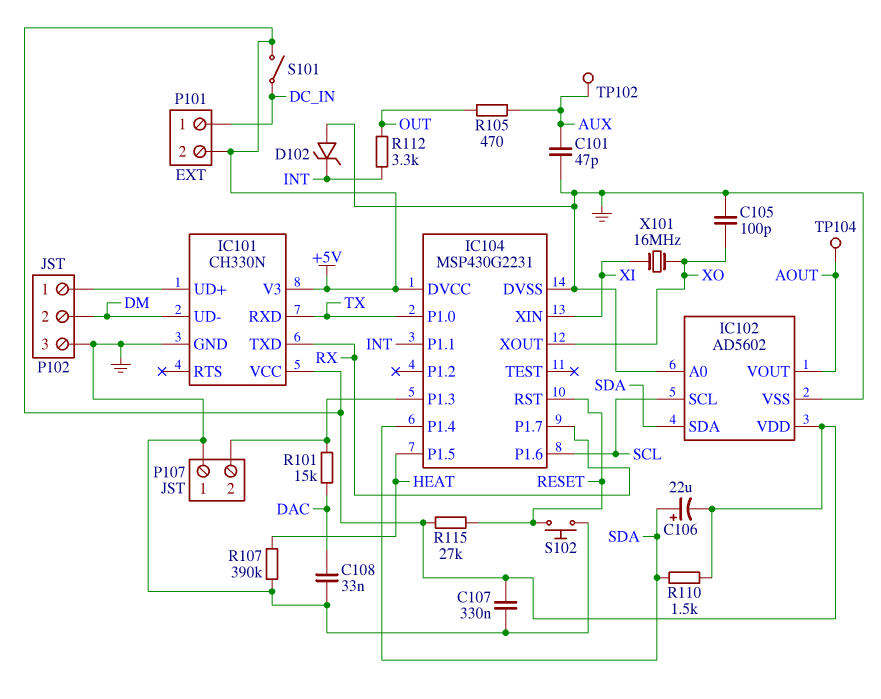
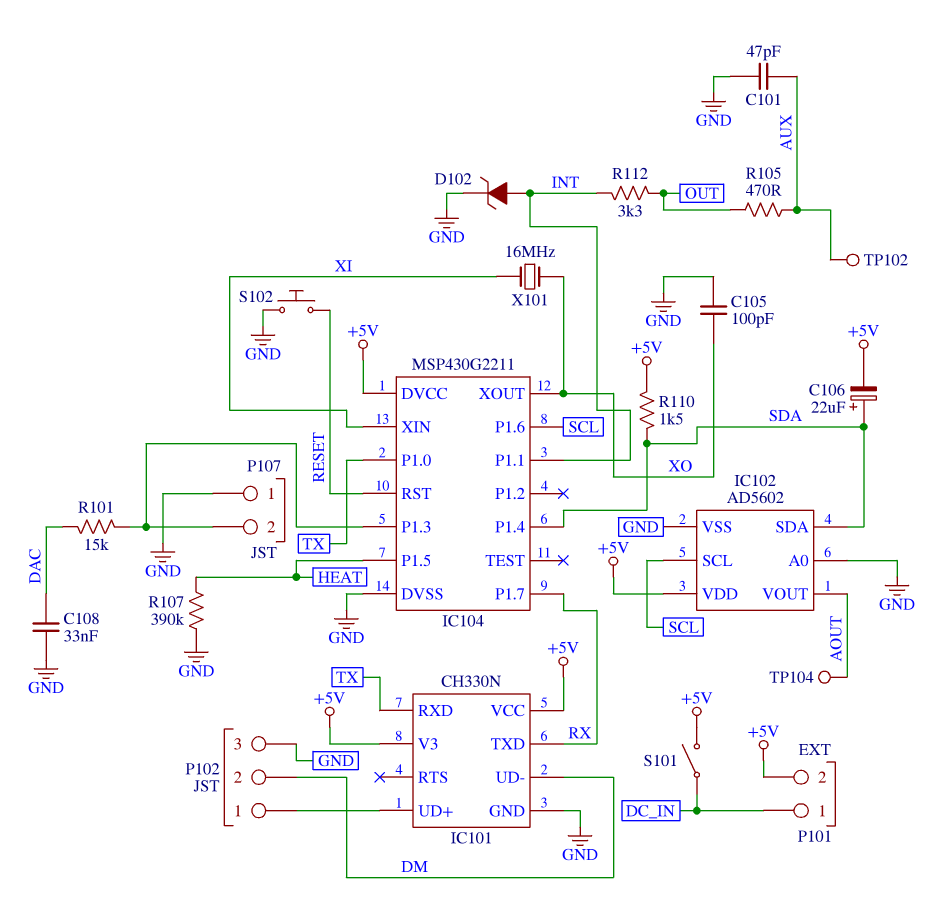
C107: 330nF (+5V, GND) -> none
D102: zener (A GND, K INT) -> zener (A INT, K GND)
IC104: MSP430G2231 -> MSP430G2211
R115: 27k (+5V, RESET) -> none

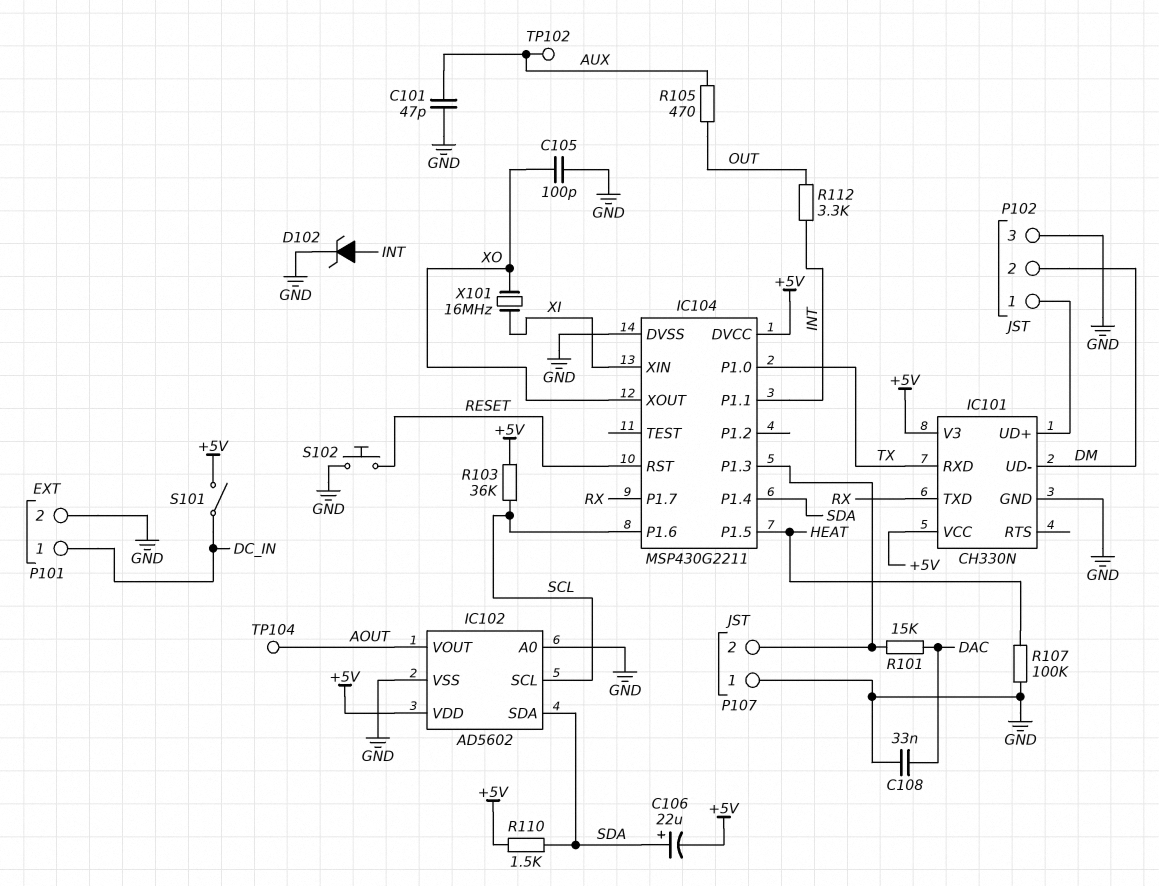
P101 pin 2: +5V -> GND
R103: none -> 36k (+5V, SCL)
R107: 390k (GND, HEAT) -> 100k (GND, HEAT)

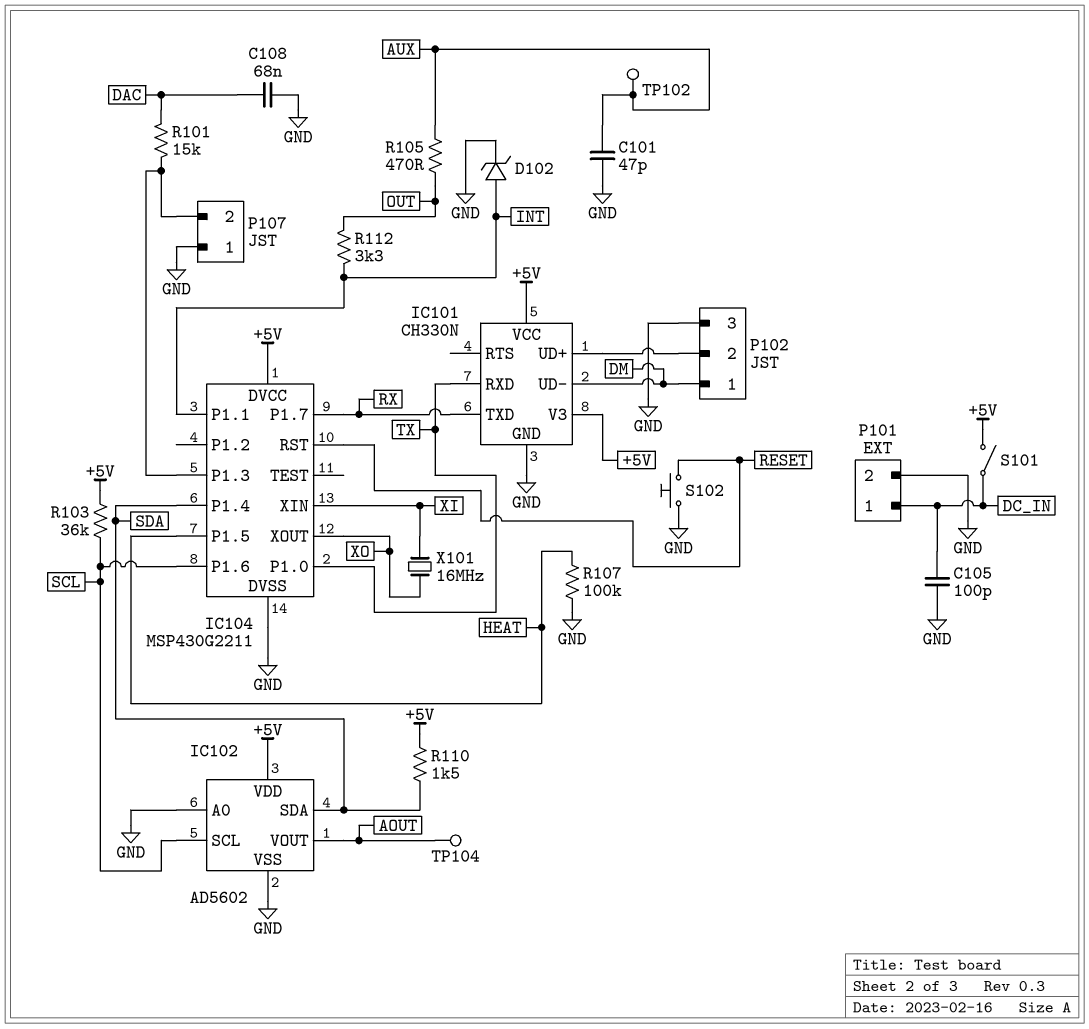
C105: 100pF (GND, XO) -> 100pF (DC_IN, GND)
C106: 22uF (plus SDA, minus +5V) -> none
C108: 33nF (DAC, GND) -> 68nF (DAC, GND)
P102 pin 1: IC101/UD+ -> DM
P102 pin 2: DM -> IC101/UD+

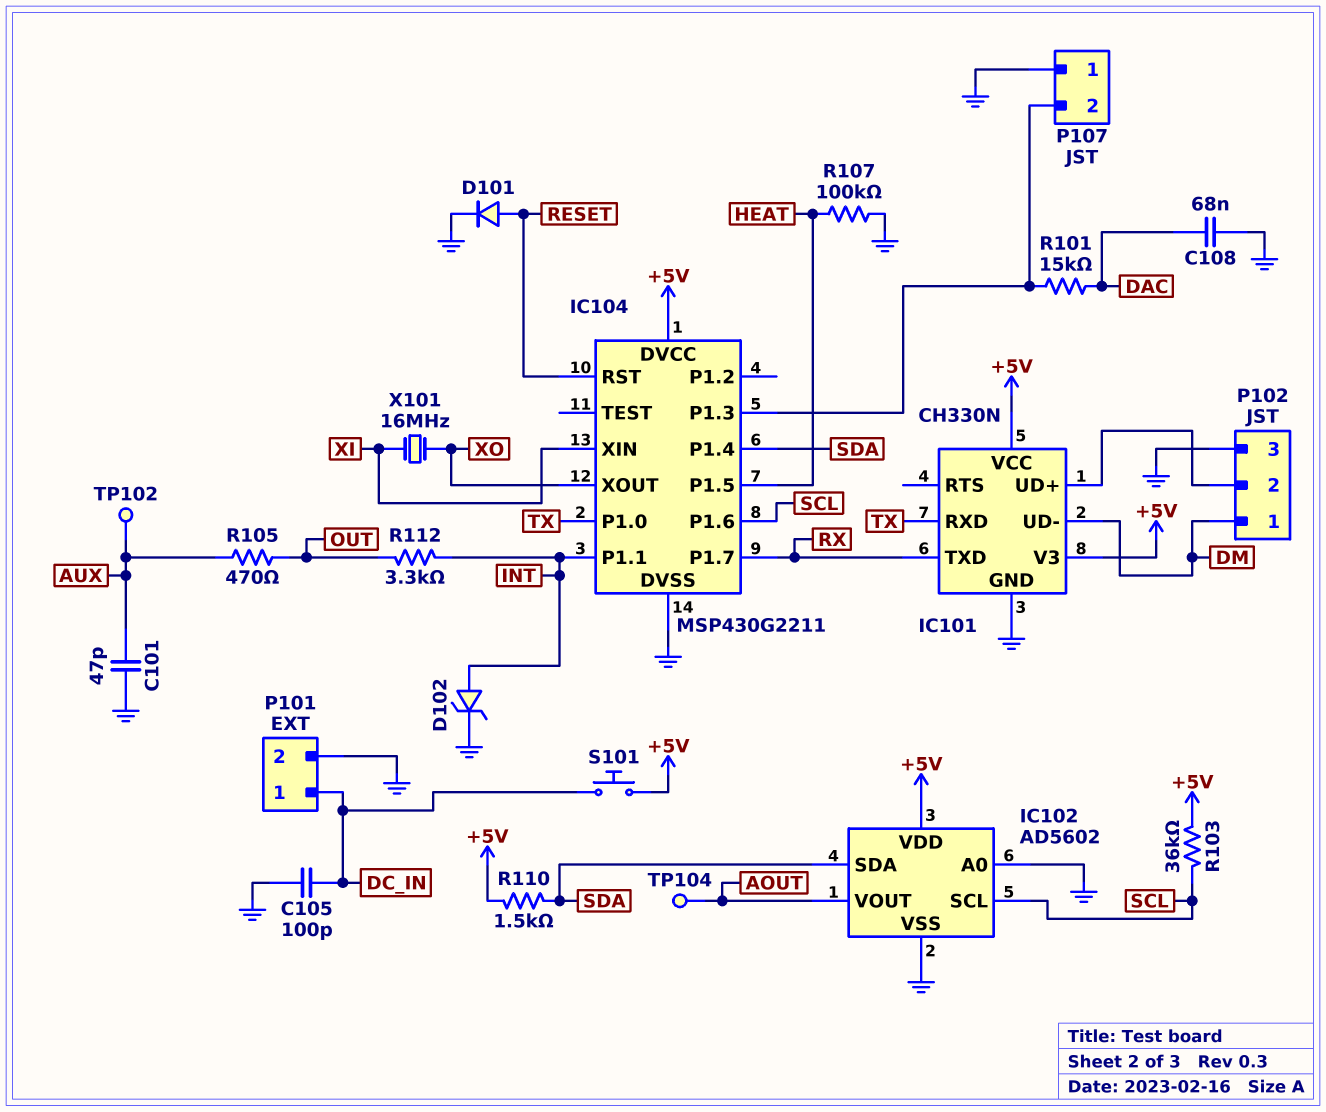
D101: none -> diode (A RESET, K GND)
S101: switch (+5V, DC_IN) -> button (+5V, DC_IN)
S102: button (GND, RESET) -> none

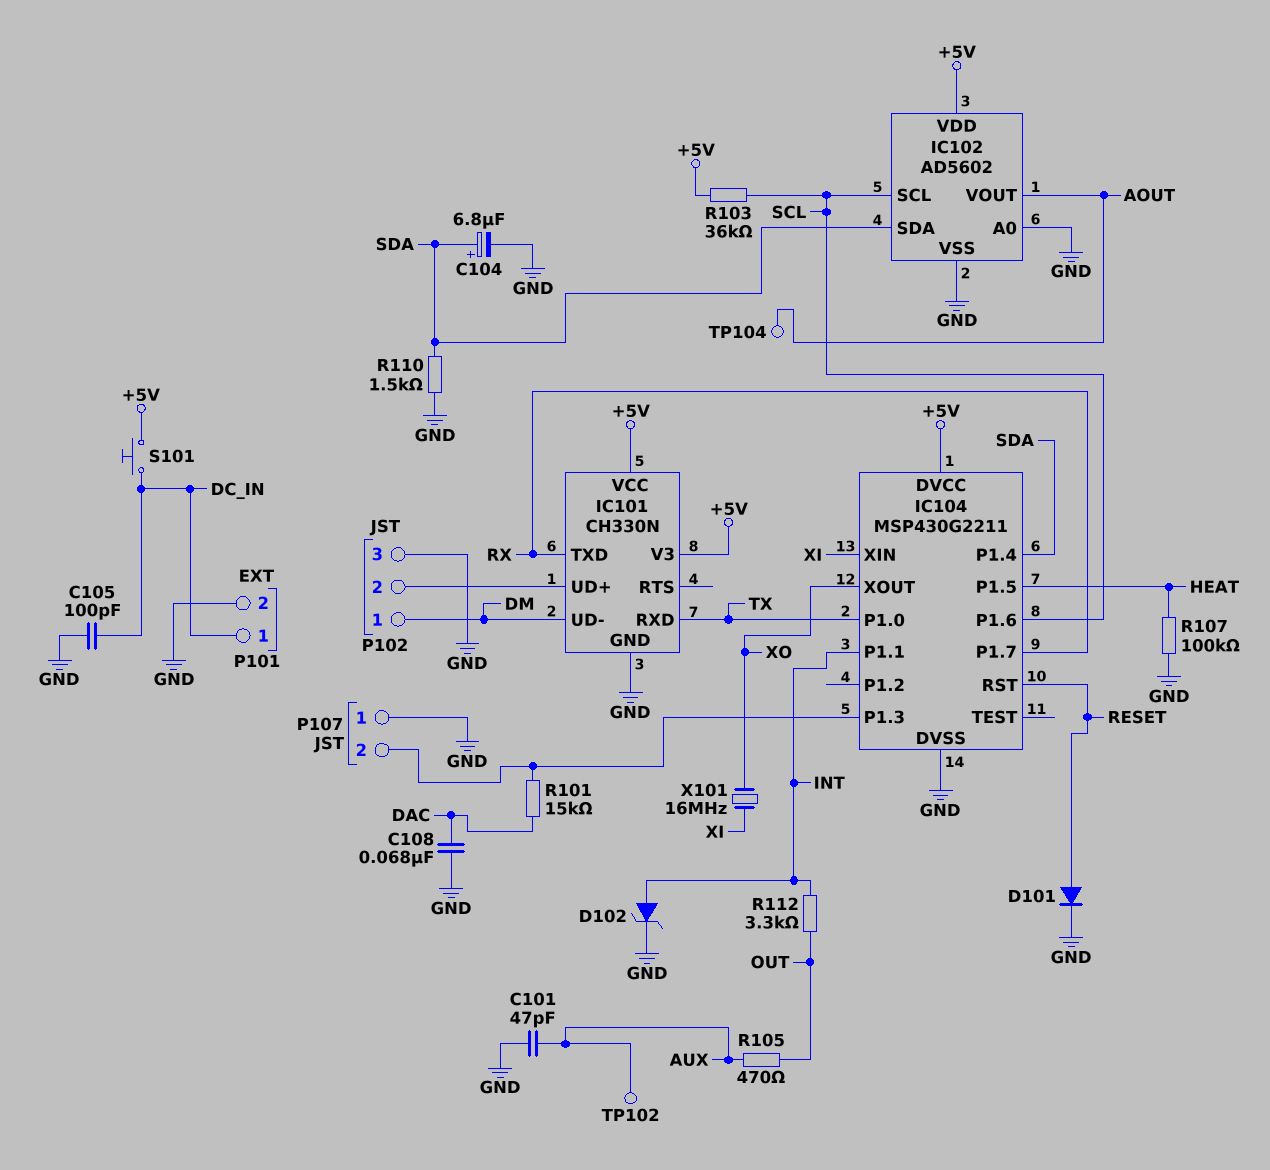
C104: none -> 6.8uF (plus SDA, minus GND)
R110: 1.5k (+5V, SDA) -> 1.5k (GND, SDA)

